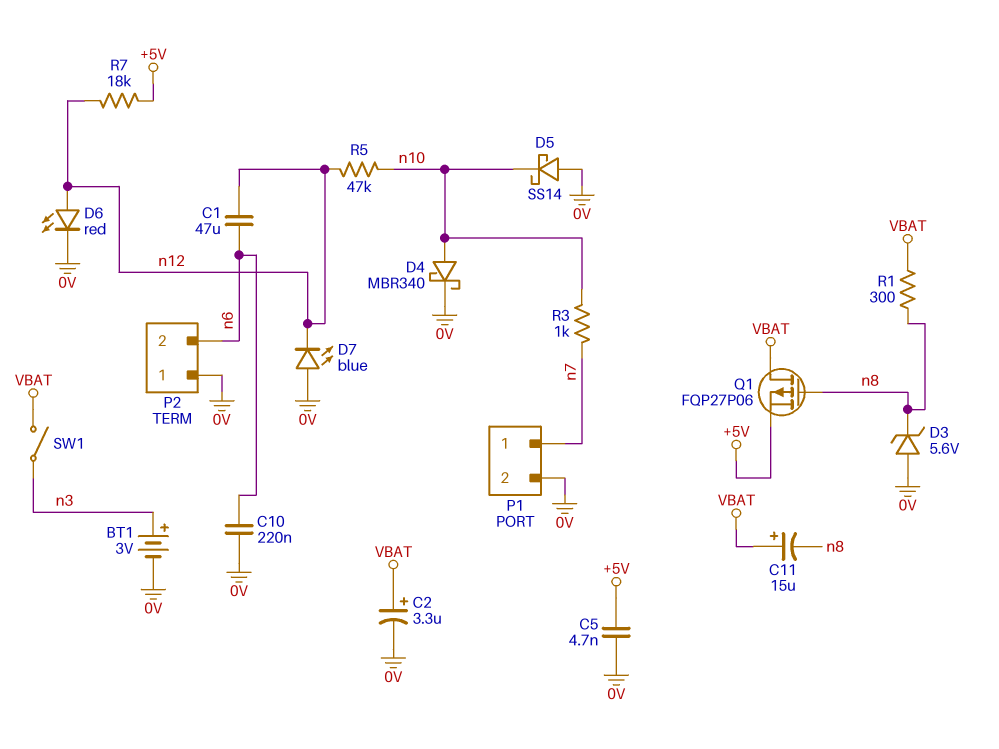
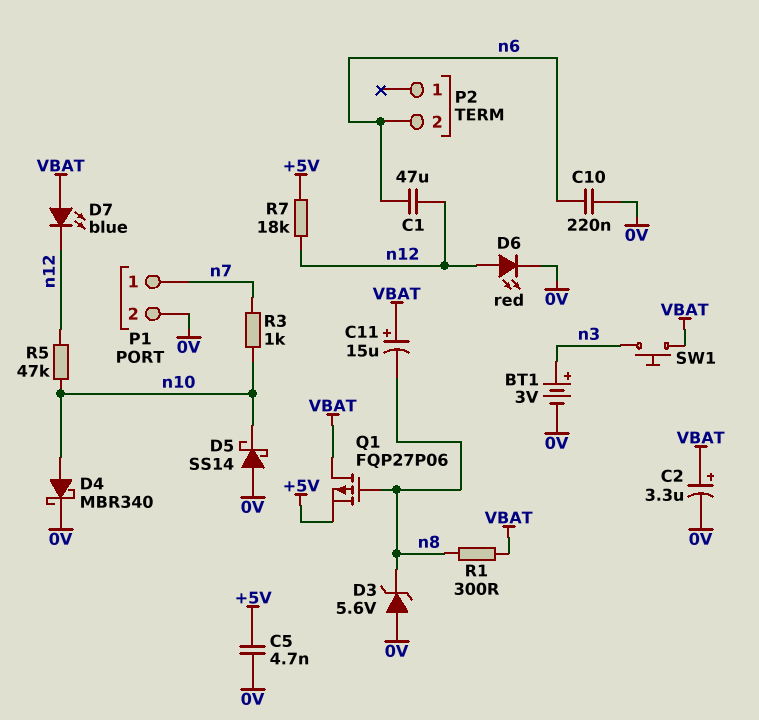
D7: LED blue (A 0V, K n12) -> LED blue (A VBAT, K n12)
P2 pin 1: 0V -> none
SW1: switch (VBAT, n3) -> button (VBAT, n3)

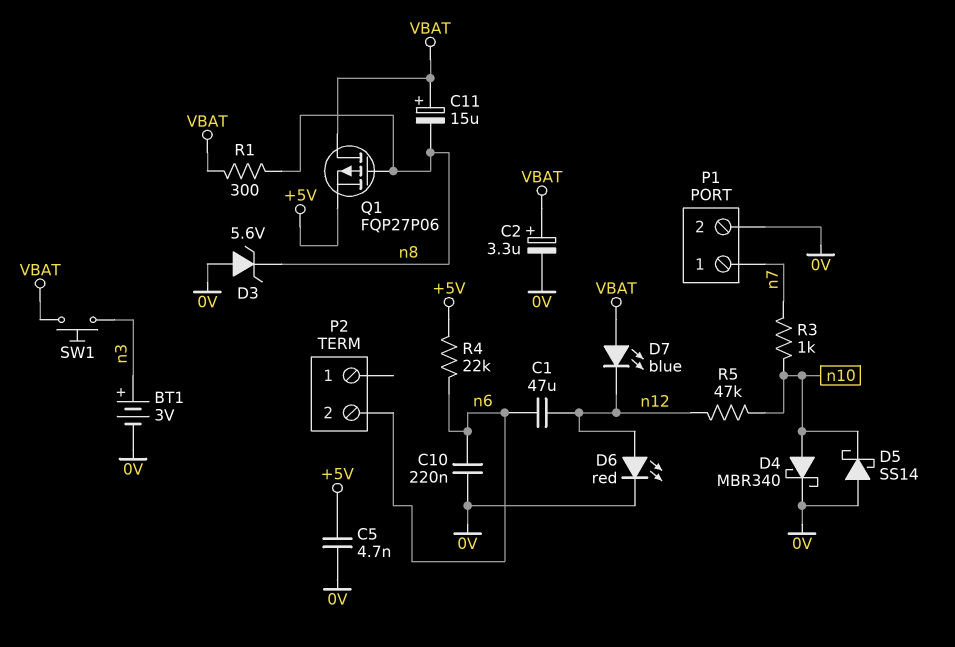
R4: none -> 22k (+5V, n6)
R7: 18k (+5V, n12) -> none

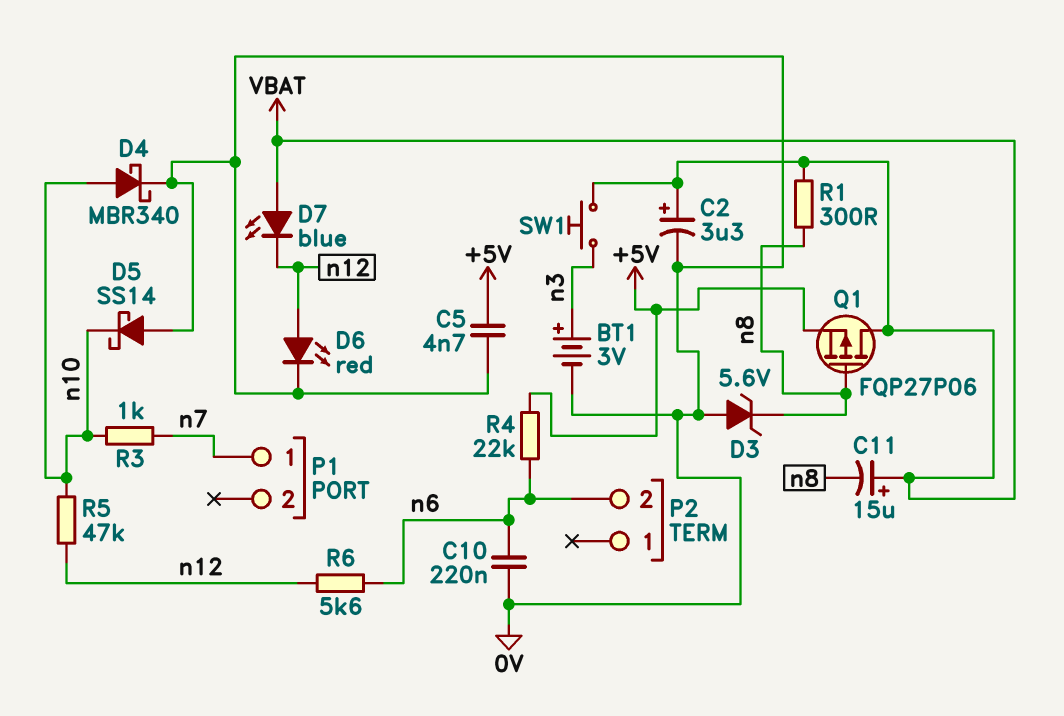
C1: 47uF (n6, n12) -> none
P1 pin 2: 0V -> none
R6: none -> 5.6k (n6, n12)

